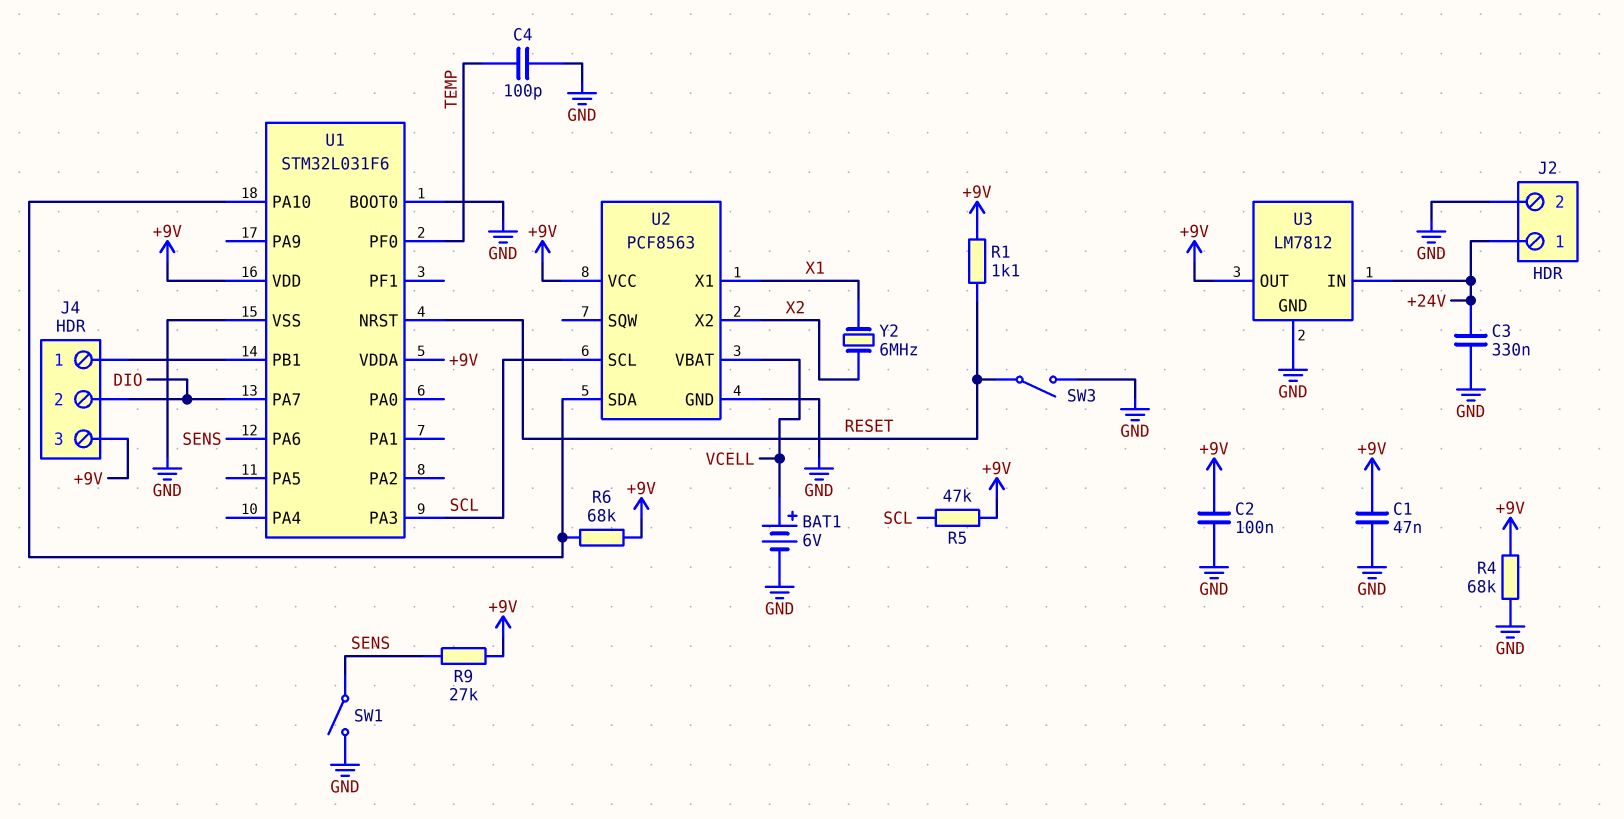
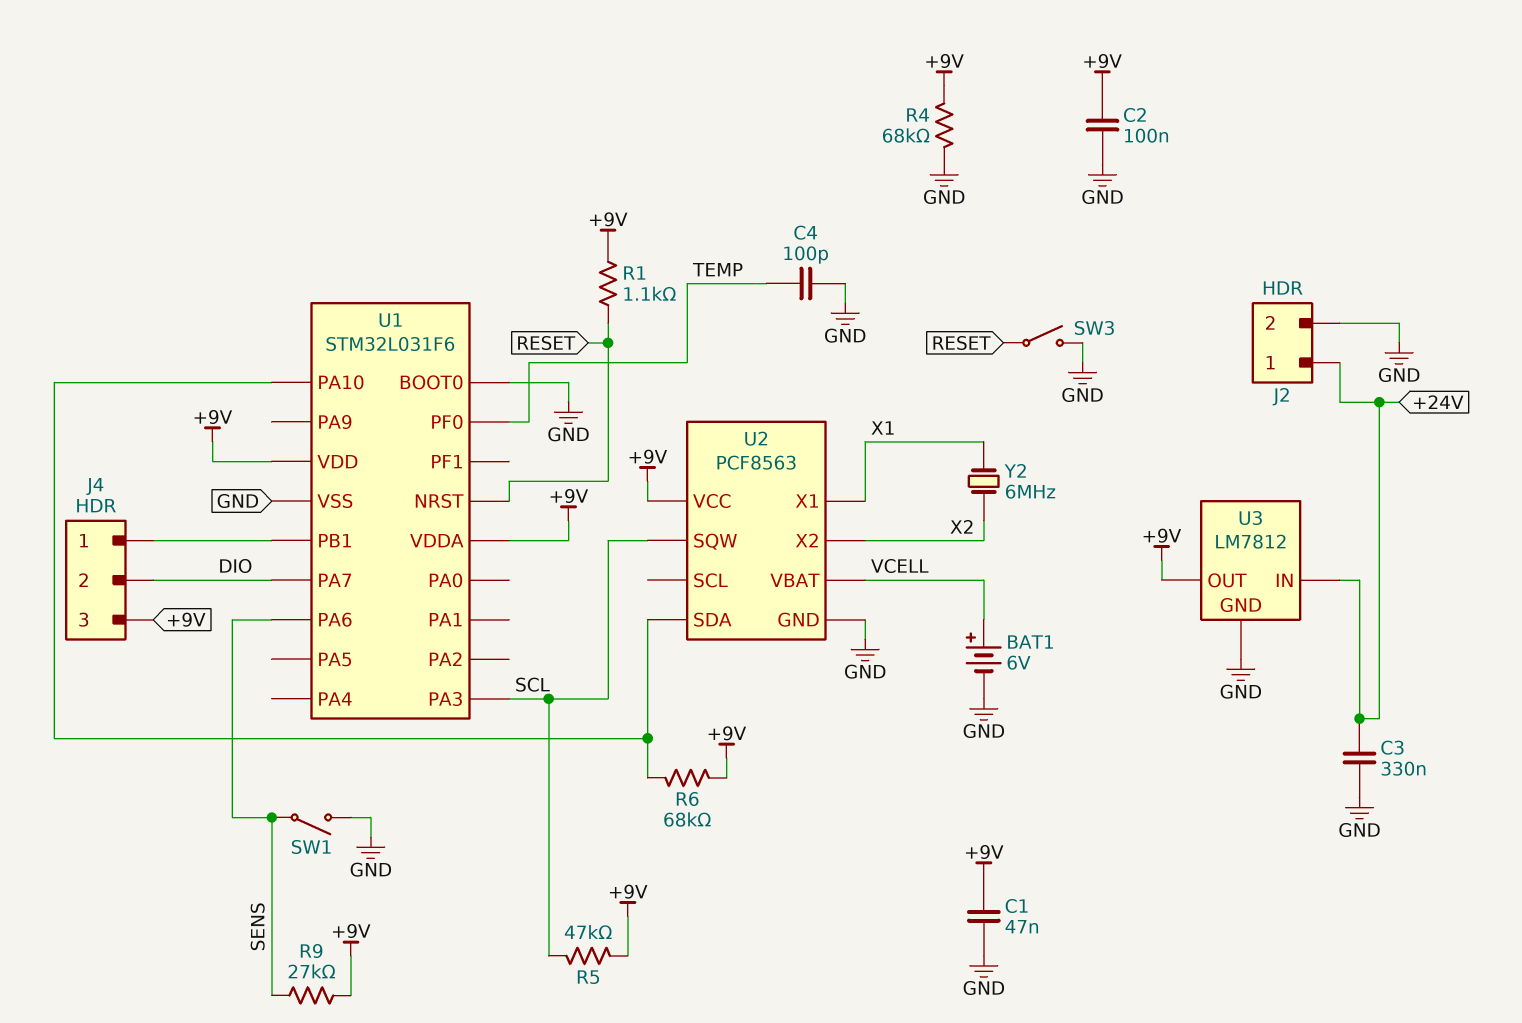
U2 pin SCL: SCL -> none
U2 pin SQW: none -> SCL

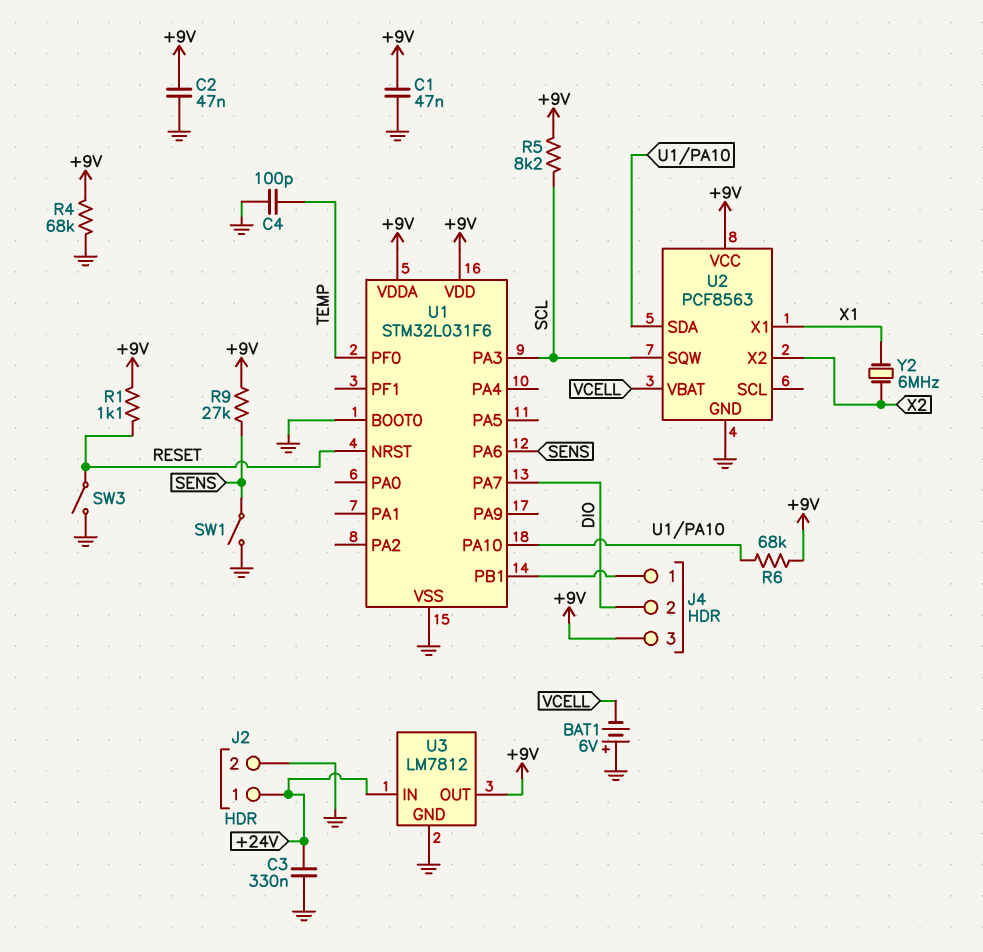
BAT1: 6V (plus VCELL, minus GND) -> 6V (plus GND, minus VCELL)
C2: 100nF (+9V, GND) -> 47nF (+9V, GND)
R5: 47k (+9V, SCL) -> 8.2k (+9V, SCL)

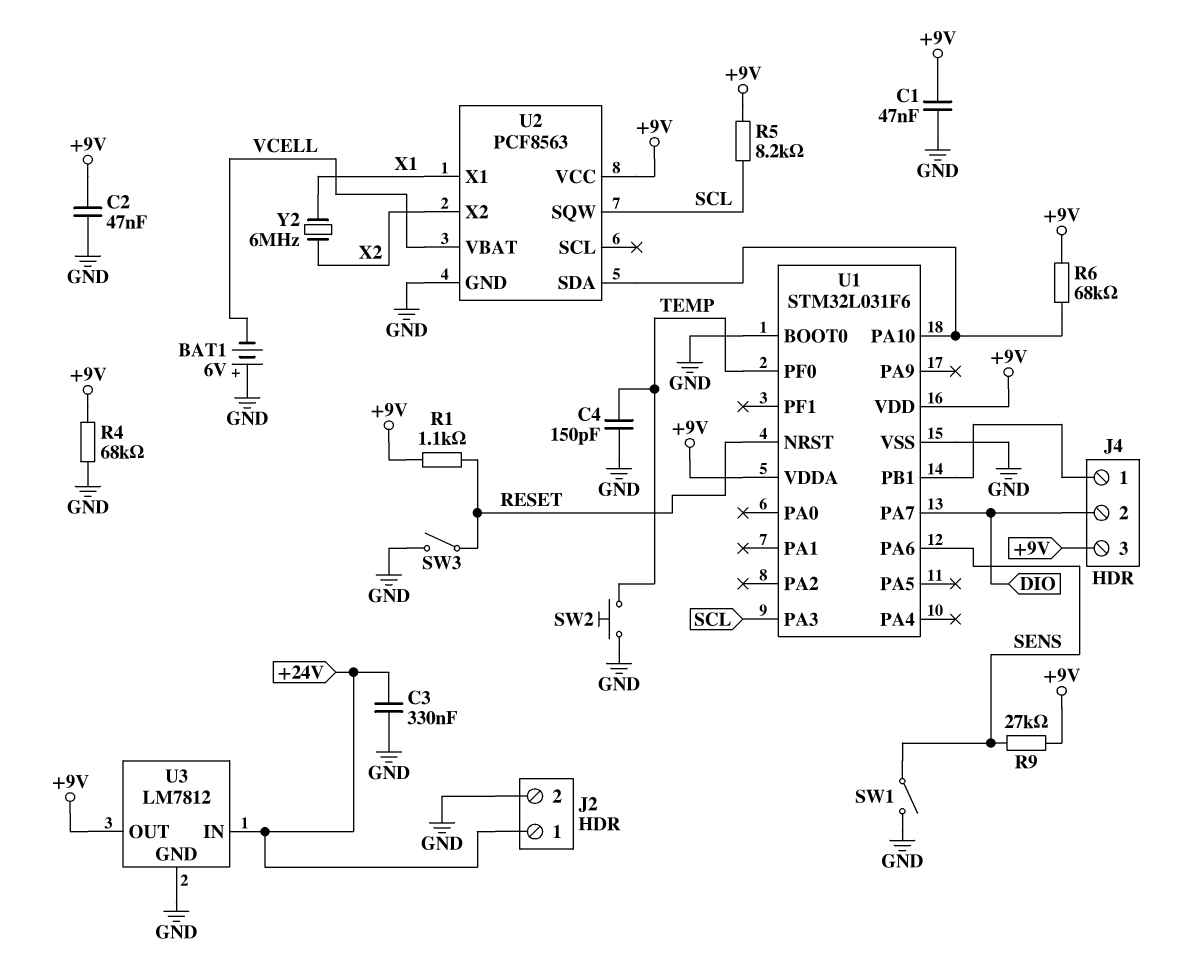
C4: 100pF (GND, TEMP) -> 150pF (GND, TEMP)
SW2: none -> button (GND, TEMP)

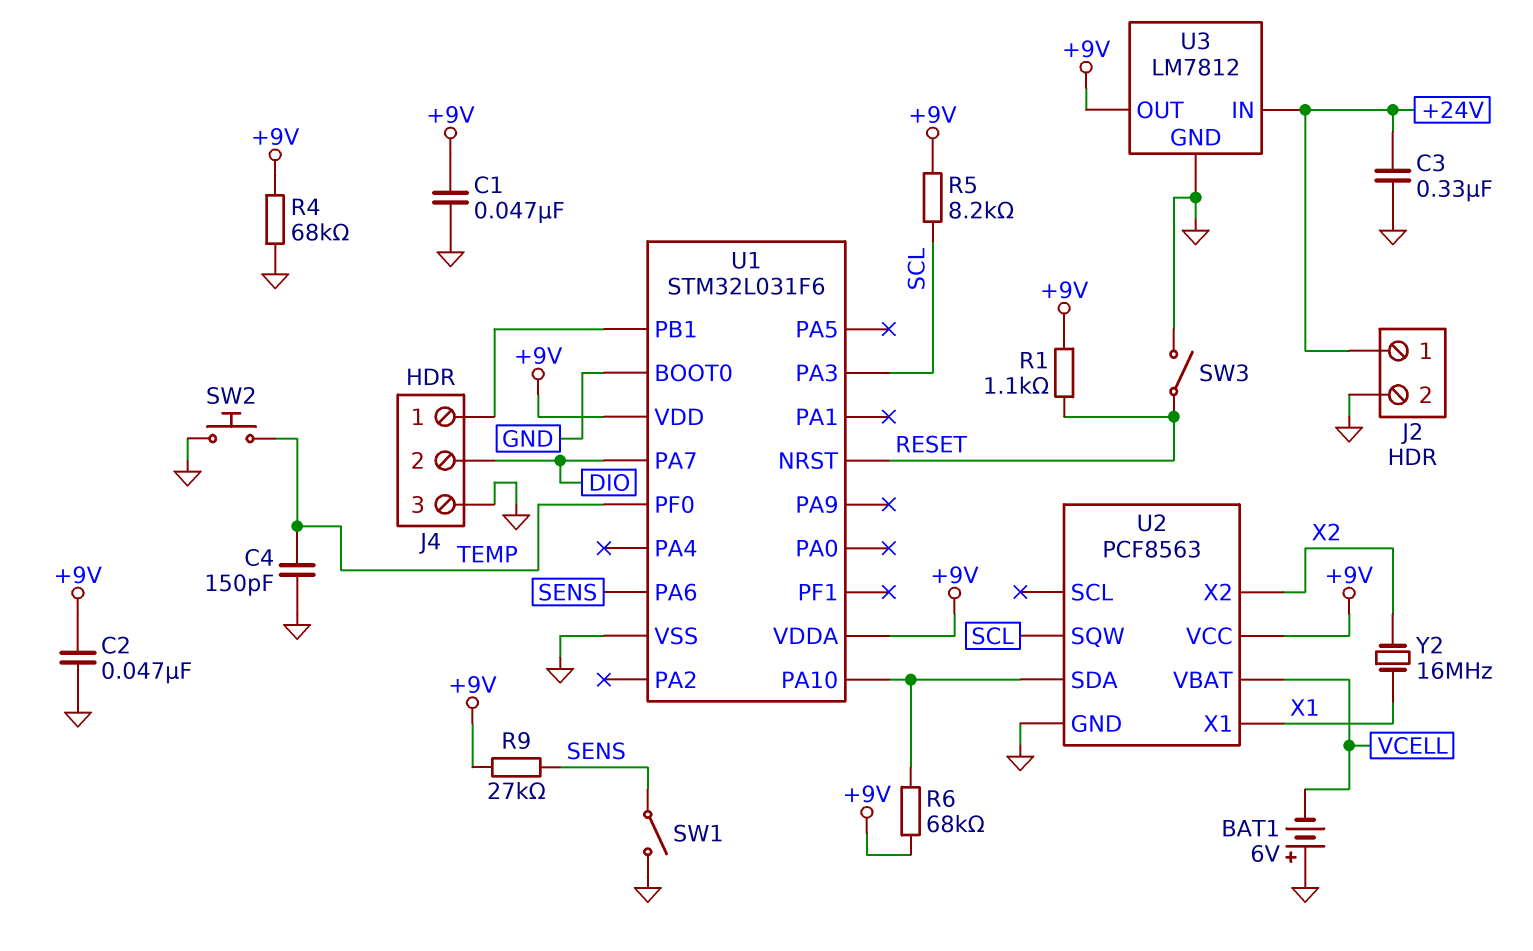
J4 pin 3: +9V -> GND
Y2: 6MHz (X1, X2) -> 16MHz (X1, X2)

